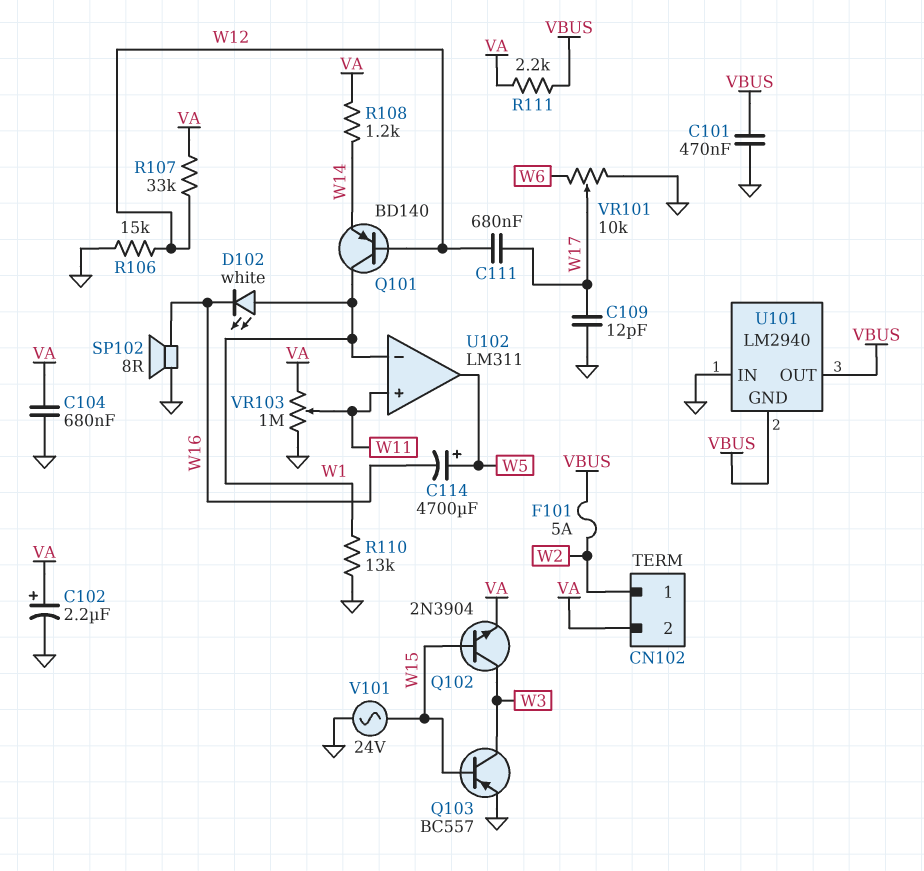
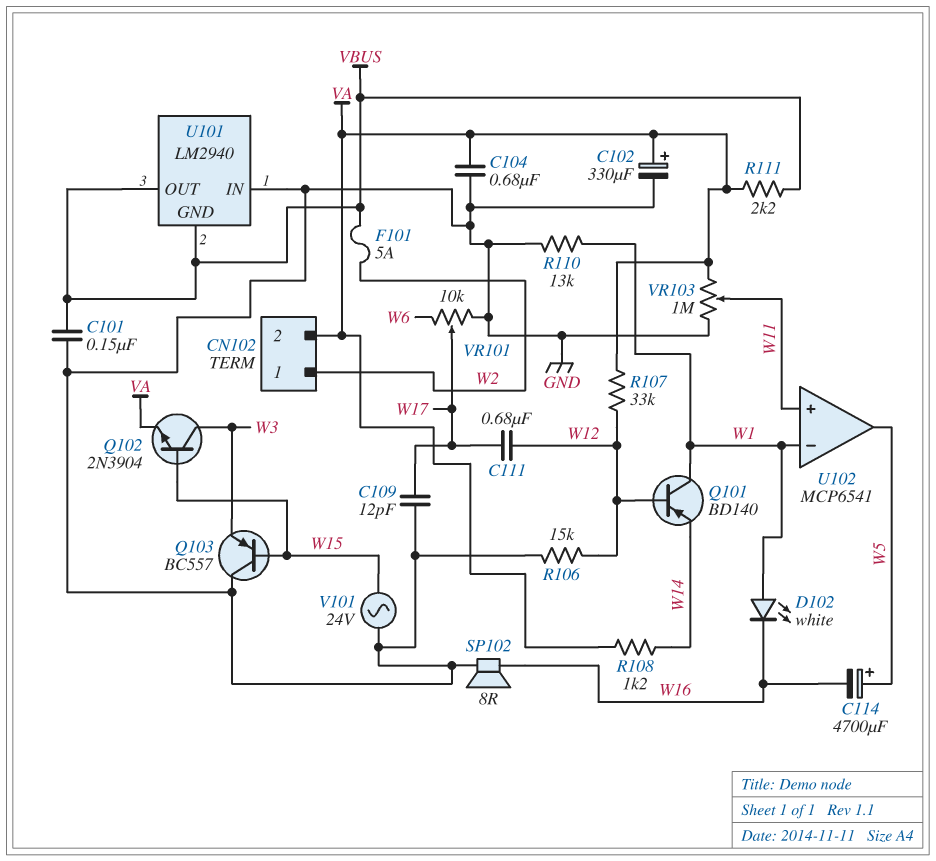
C101: 470nF (GND, VBUS) -> 150nF (GND, VBUS)
C102: 2.2uF (plus VA, minus GND) -> 330uF (plus VA, minus GND)
Q103: PNP BC557 (B W15, C W3, E GND) -> PNP BC557 (B W15, C GND, E W3)
U102: LM311 -> MCP6541

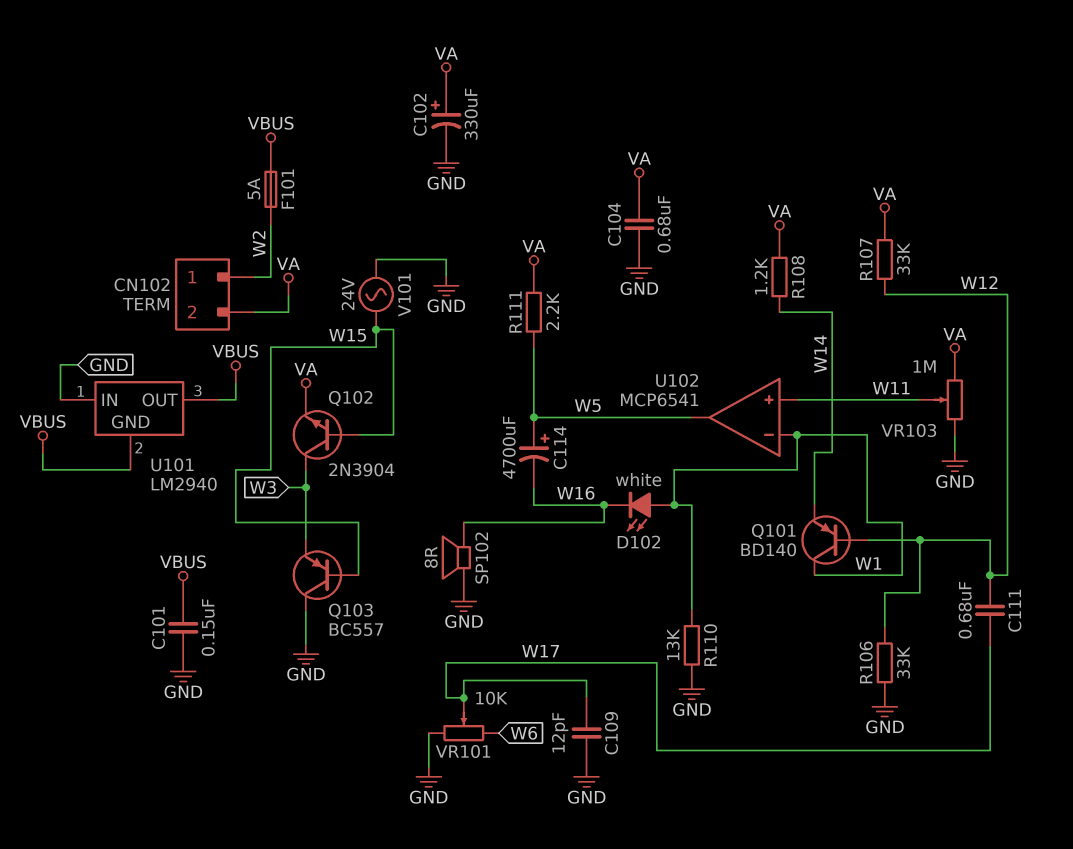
R106: 15k (GND, W12) -> 33k (GND, W12)
R111: 2.2k (VA, VBUS) -> 2.2k (VA, W5)

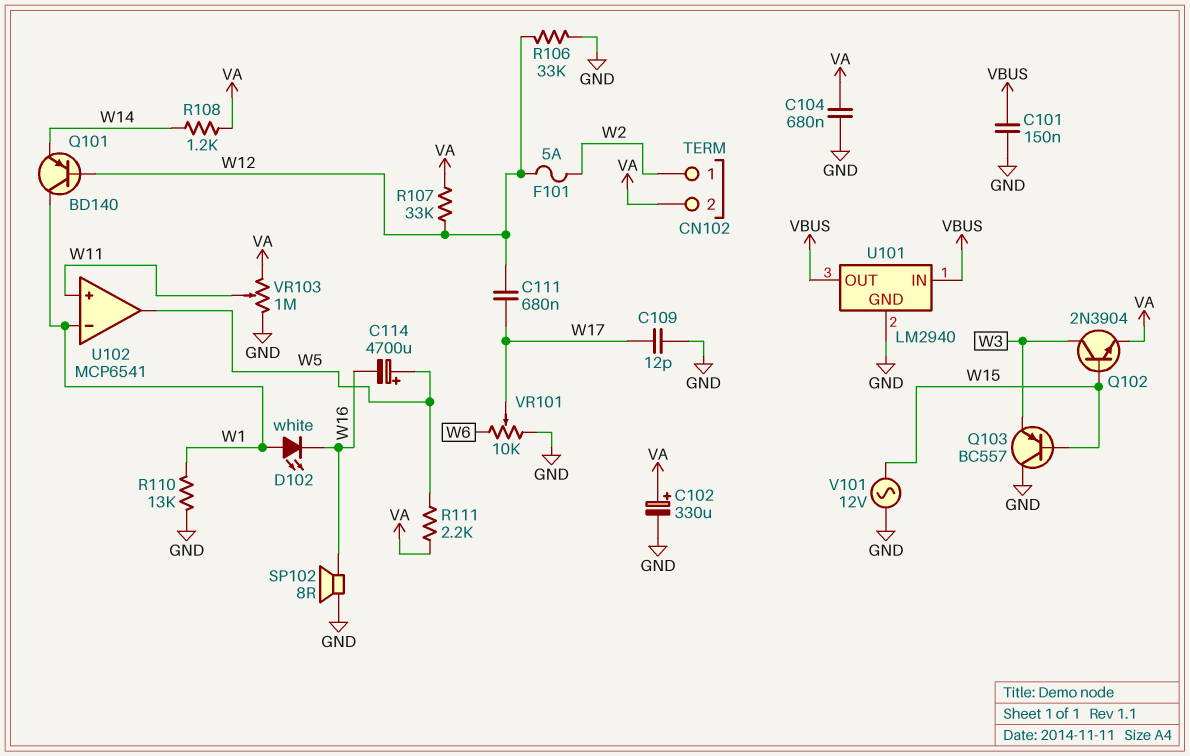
F101: 5A (VBUS, W2) -> 5A (W2, W12)
U101 pin GND: VBUS -> GND
U101 pin IN: GND -> VBUS
V101: AC 24V (GND, W15) -> AC 12V (GND, W15)

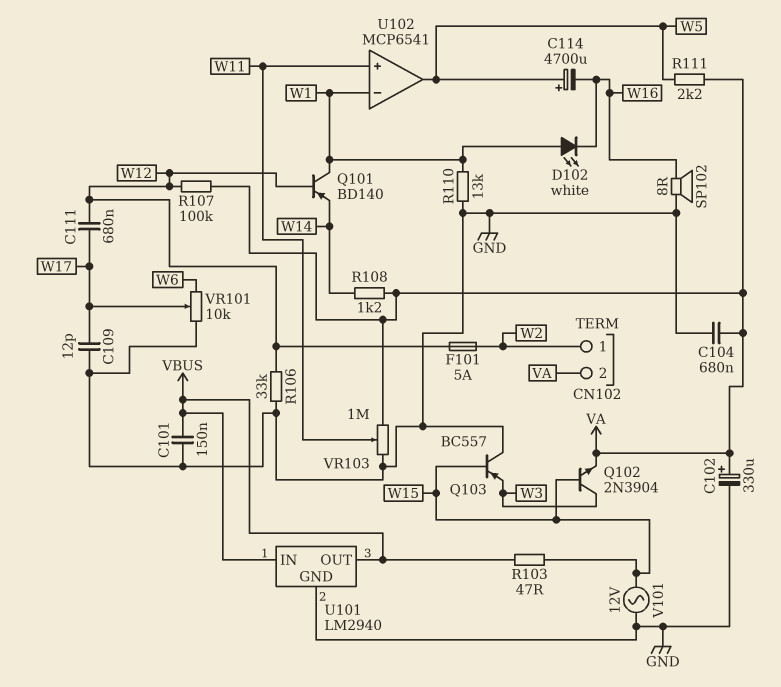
R103: none -> 47 (VBUS, W15)
R107: 33k (VA, W12) -> 100k (VA, W12)

